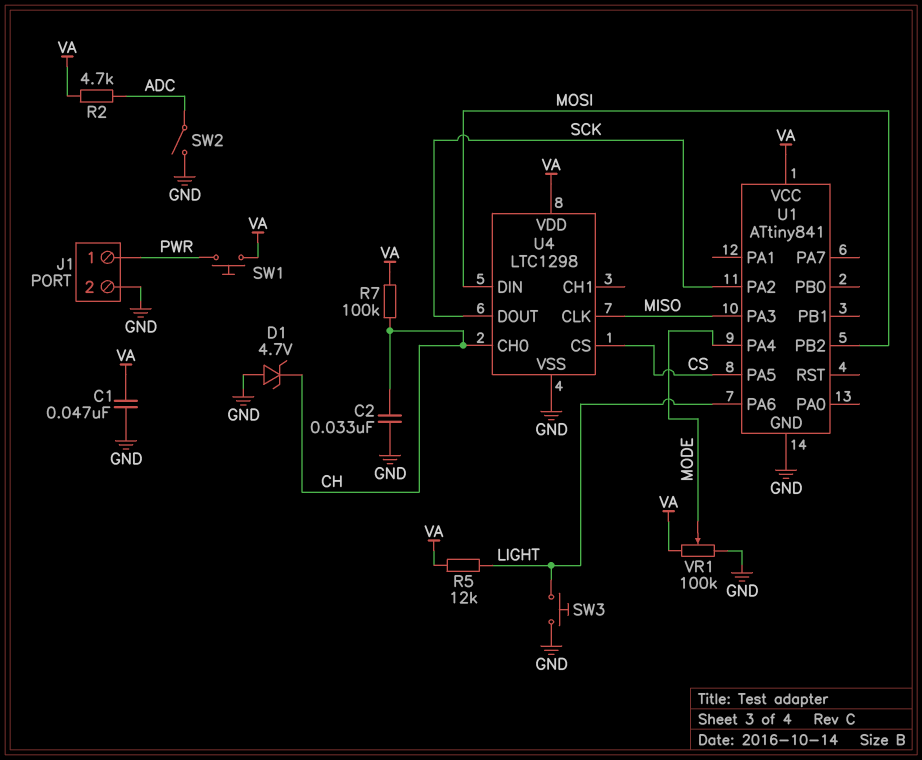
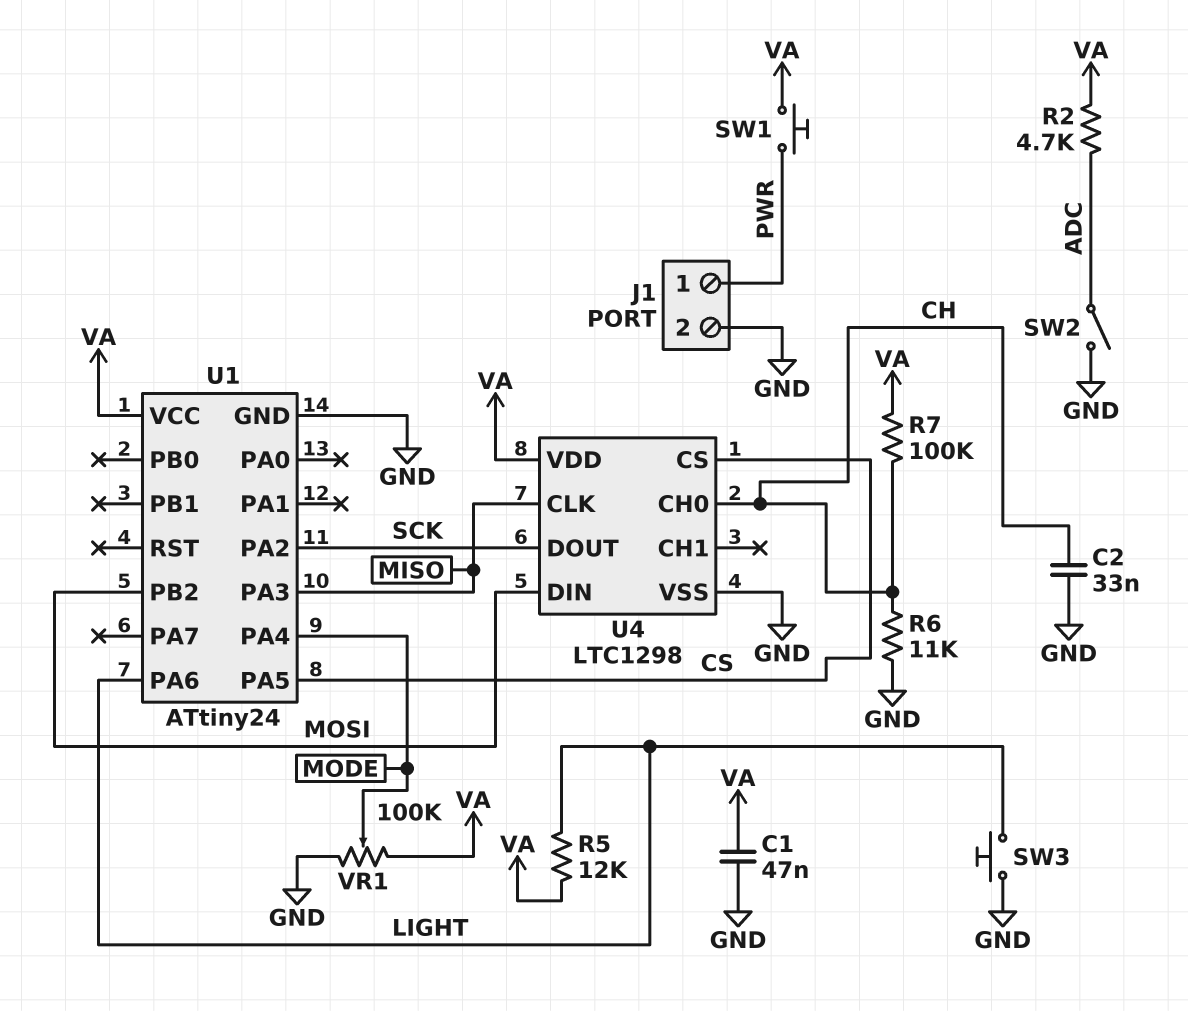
D1: zener 4.7V (A GND, K CH) -> none
R6: none -> 11k (CH, GND)
U1: ATtiny841 -> ATtiny24

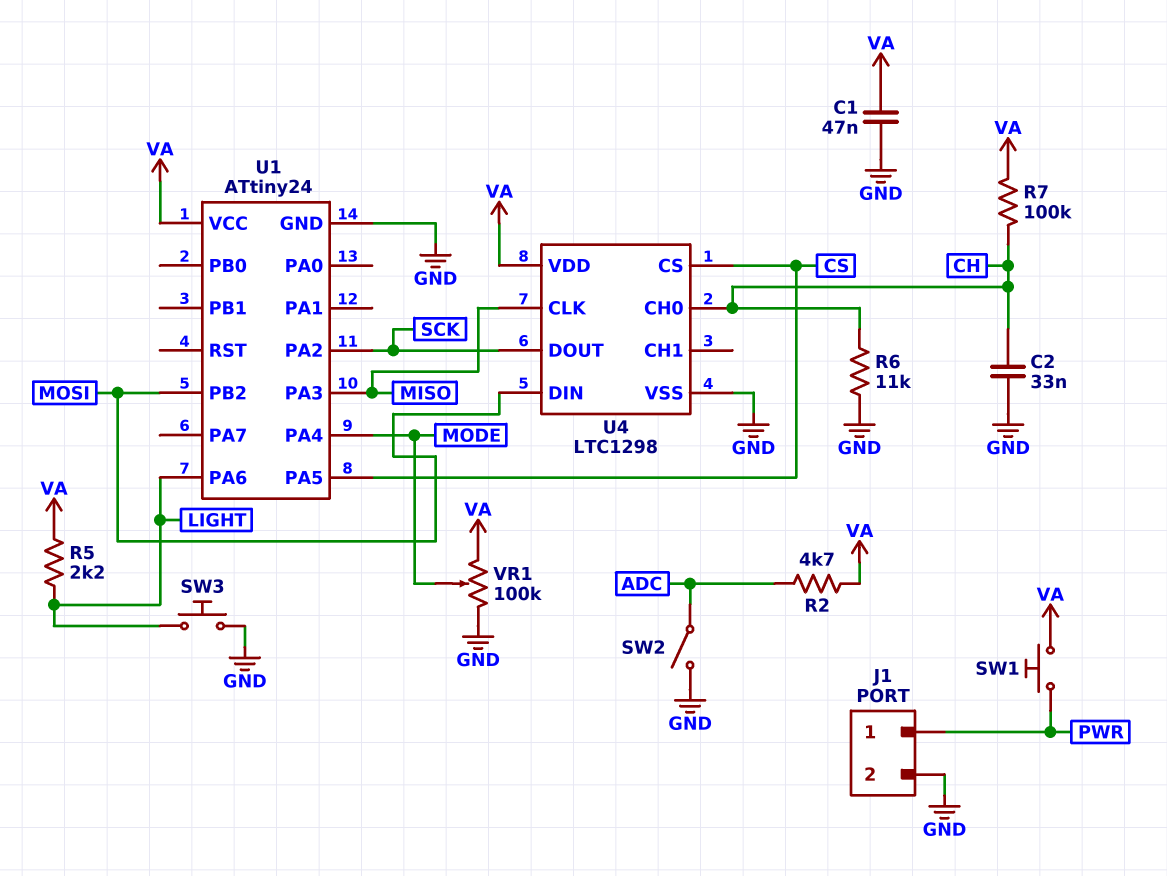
R5: 12k (LIGHT, VA) -> 2.2k (LIGHT, VA)

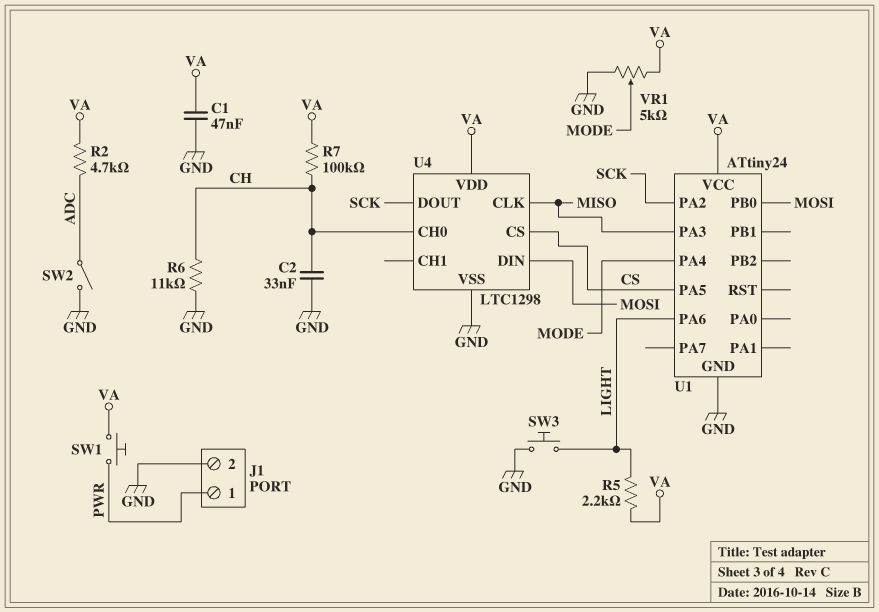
U1 pin PB0: none -> MOSI
U1 pin PB2: MOSI -> none
VR1: 100k (GND, VA, wiper MODE) -> 5k (GND, VA, wiper MODE)

